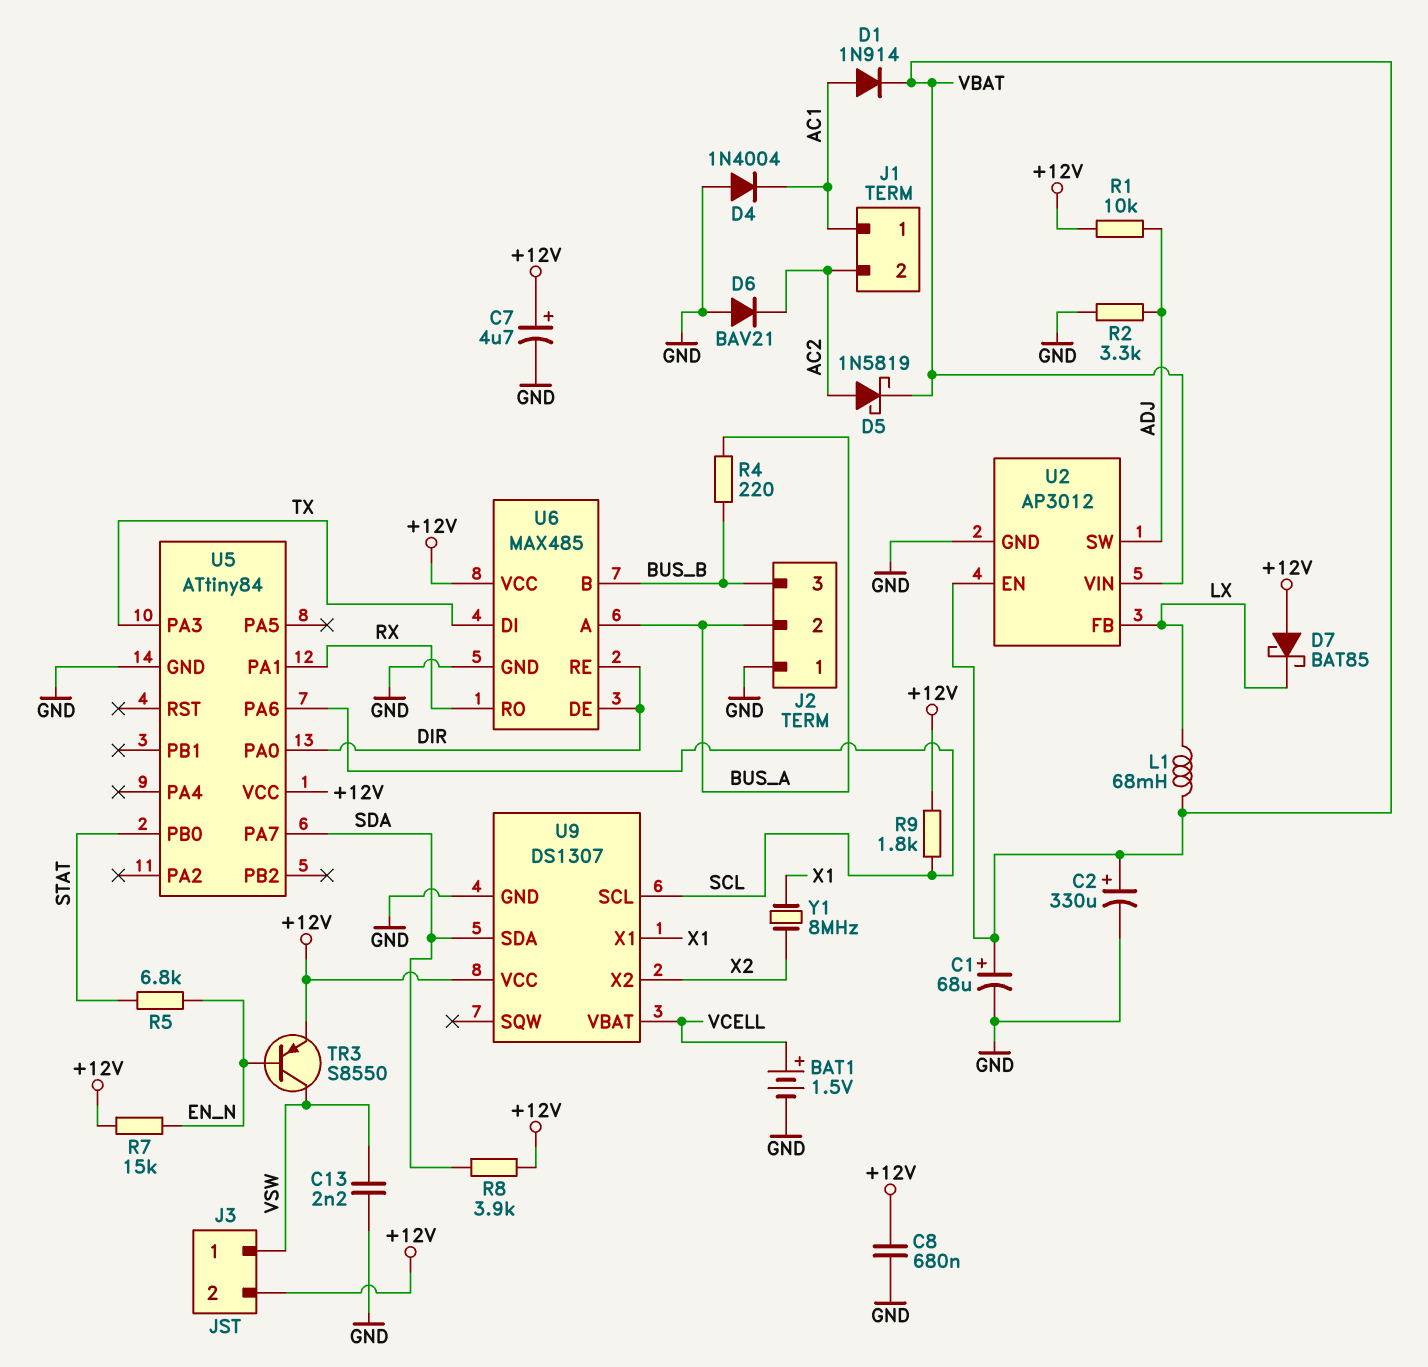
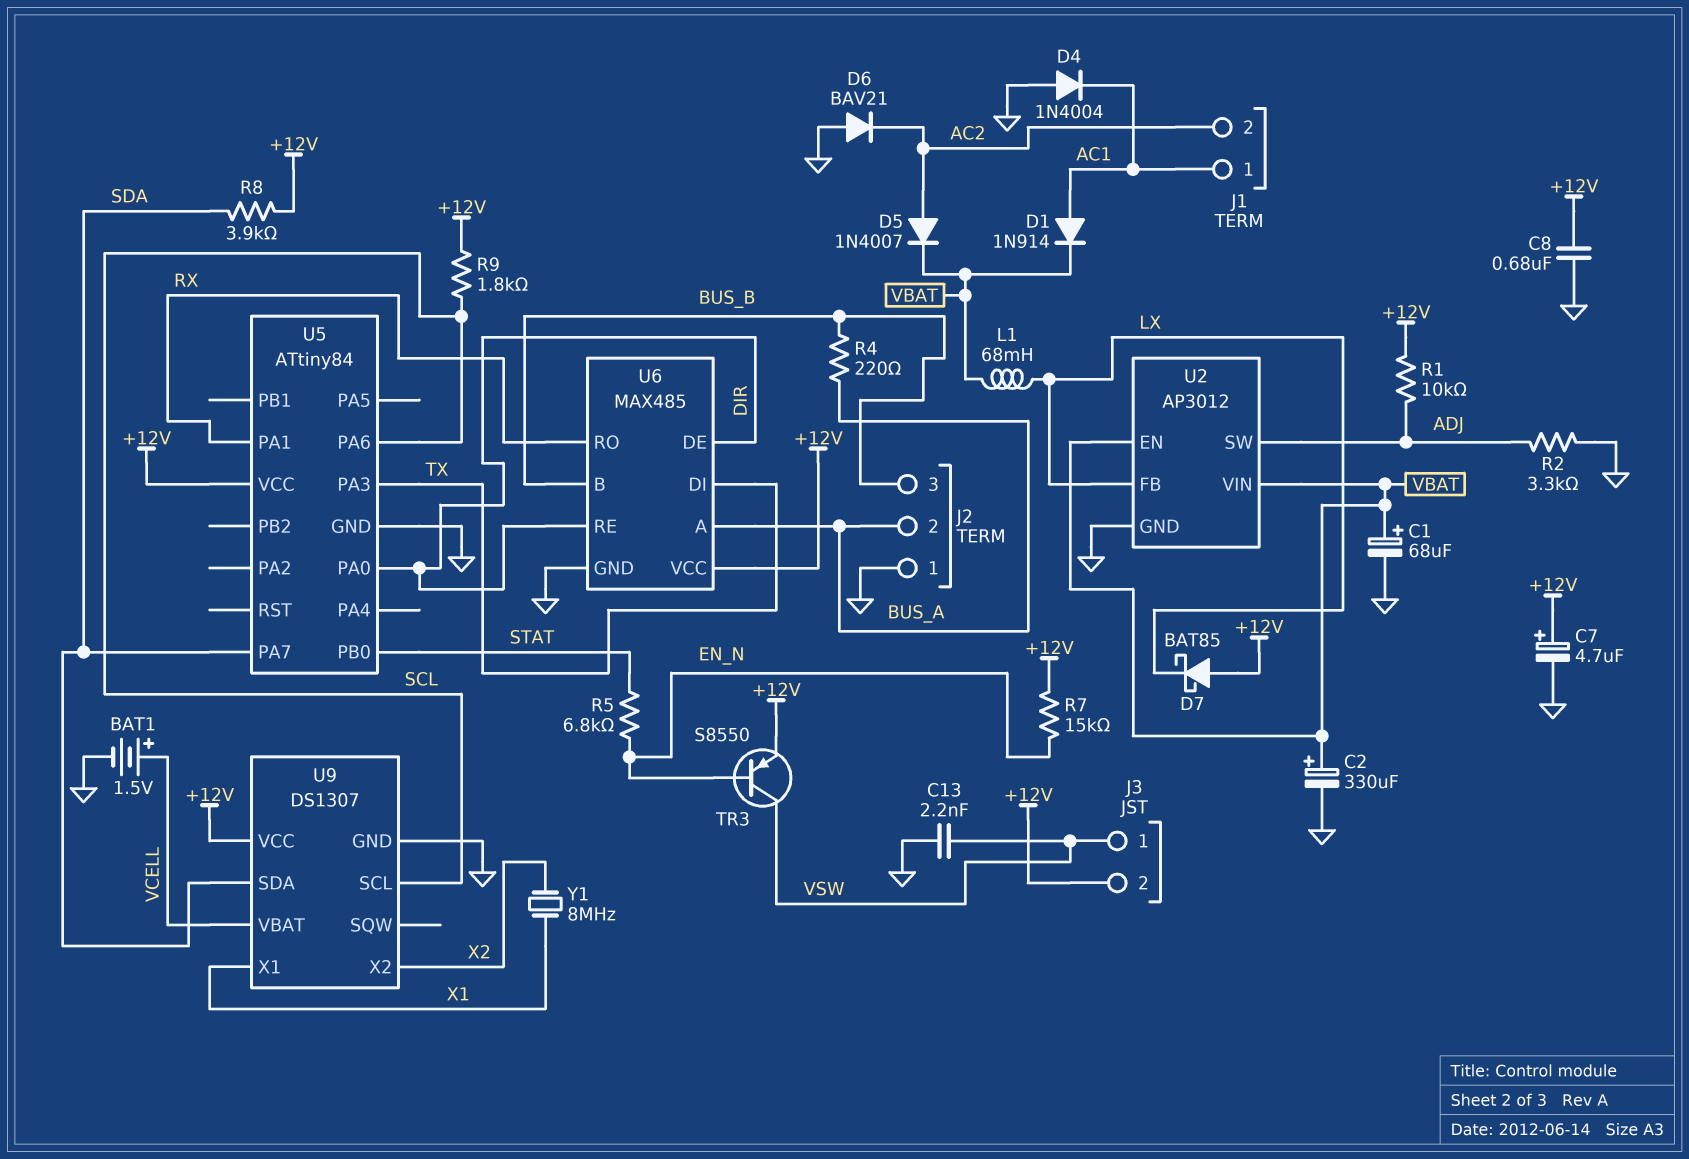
D5: schottky 1N5819 (A AC2, K VBAT) -> diode 1N4007 (A AC2, K VBAT)

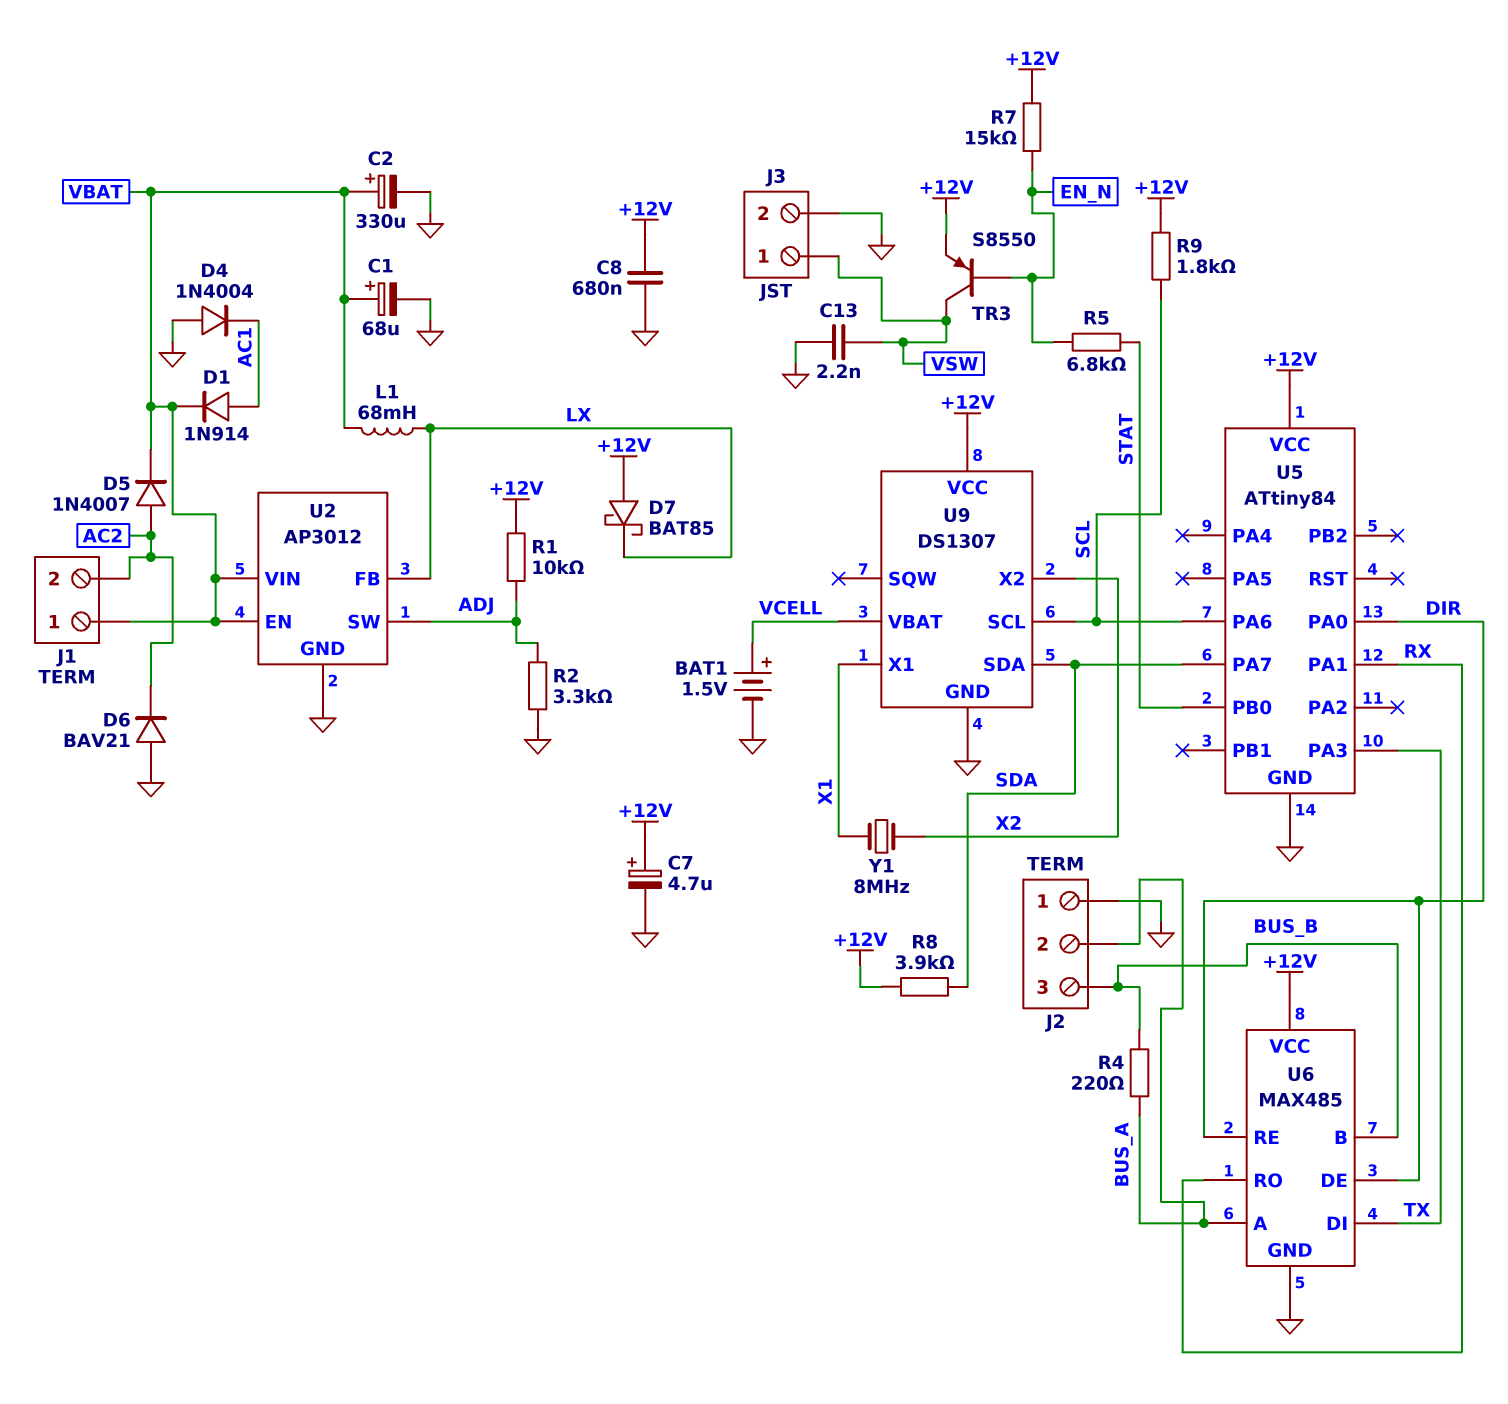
J1 pin 1: AC1 -> VBAT
J3 pin 2: +12V -> GND

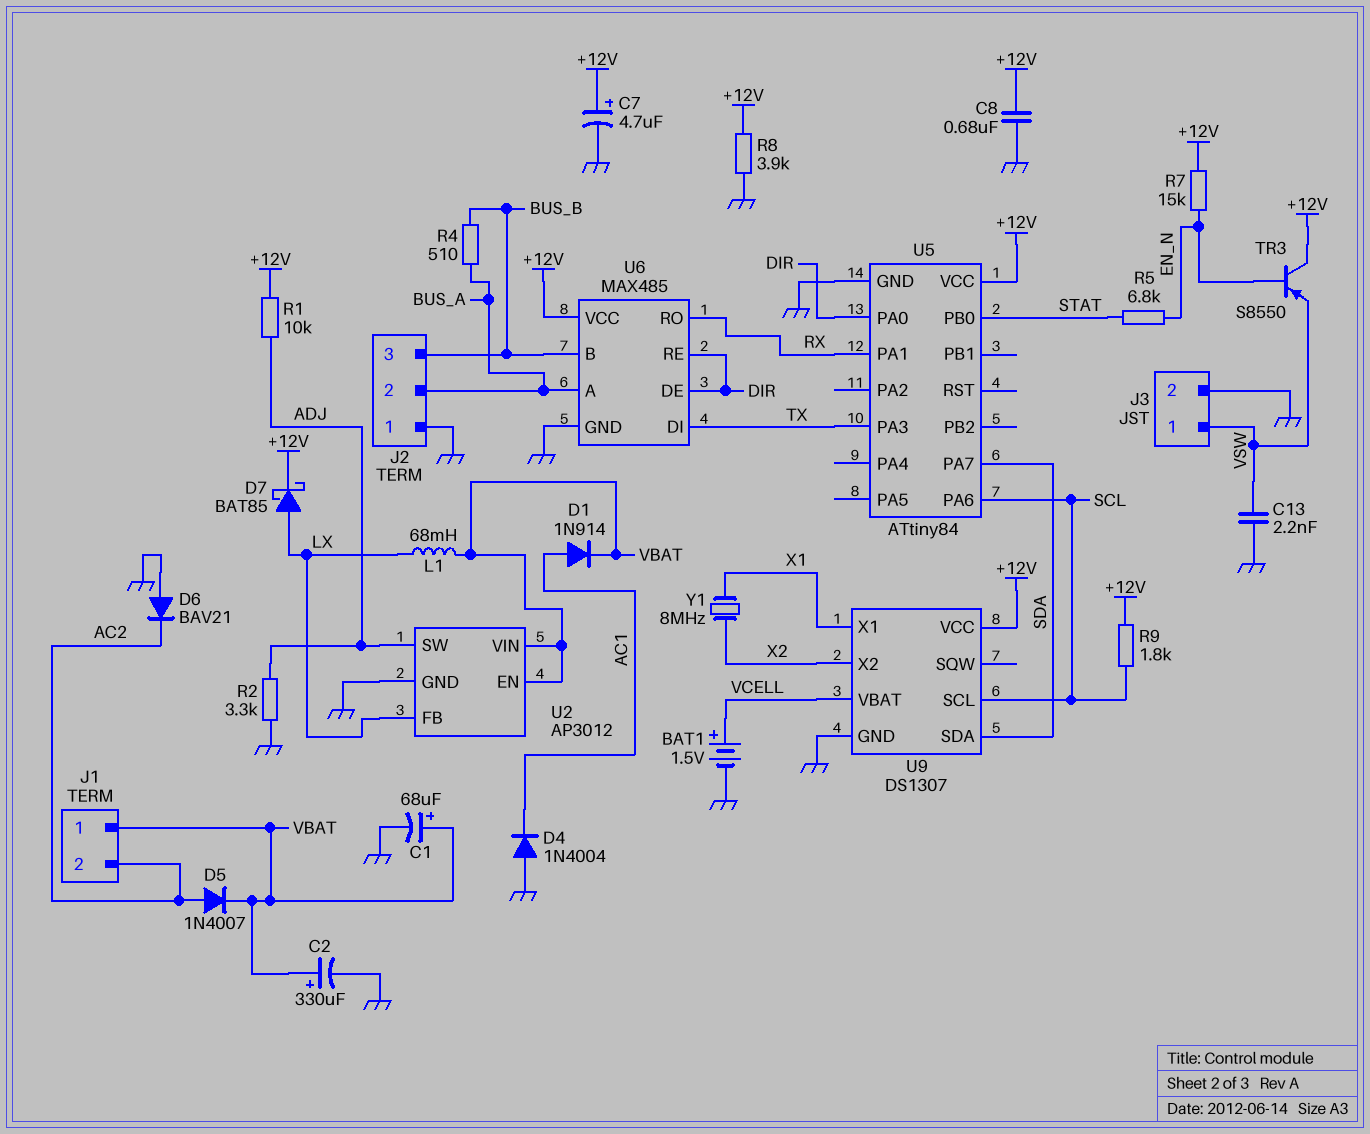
D7: schottky BAT85 (A +12V, K LX) -> schottky BAT85 (A LX, K +12V)
R4: 220 (BUS_A, BUS_B) -> 510 (BUS_A, BUS_B)
R8: 3.9k (+12V, SDA) -> 3.9k (+12V, GND)
TR3: PNP S8550 (B EN_N, C VSW, E +12V) -> PNP S8550 (B EN_N, C +12V, E VSW)

